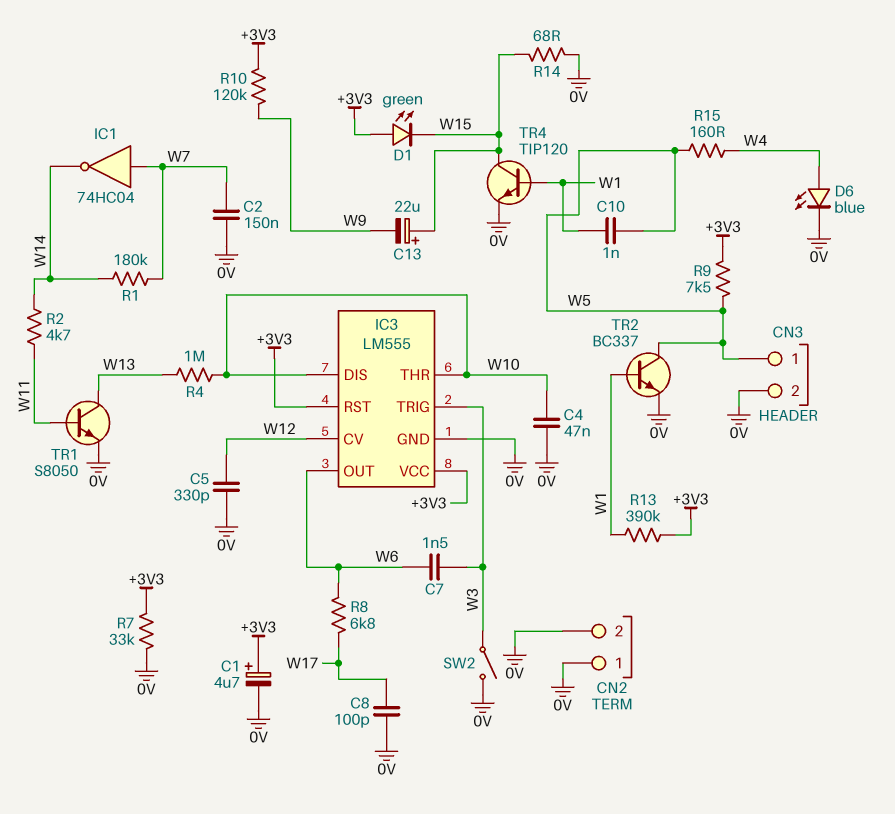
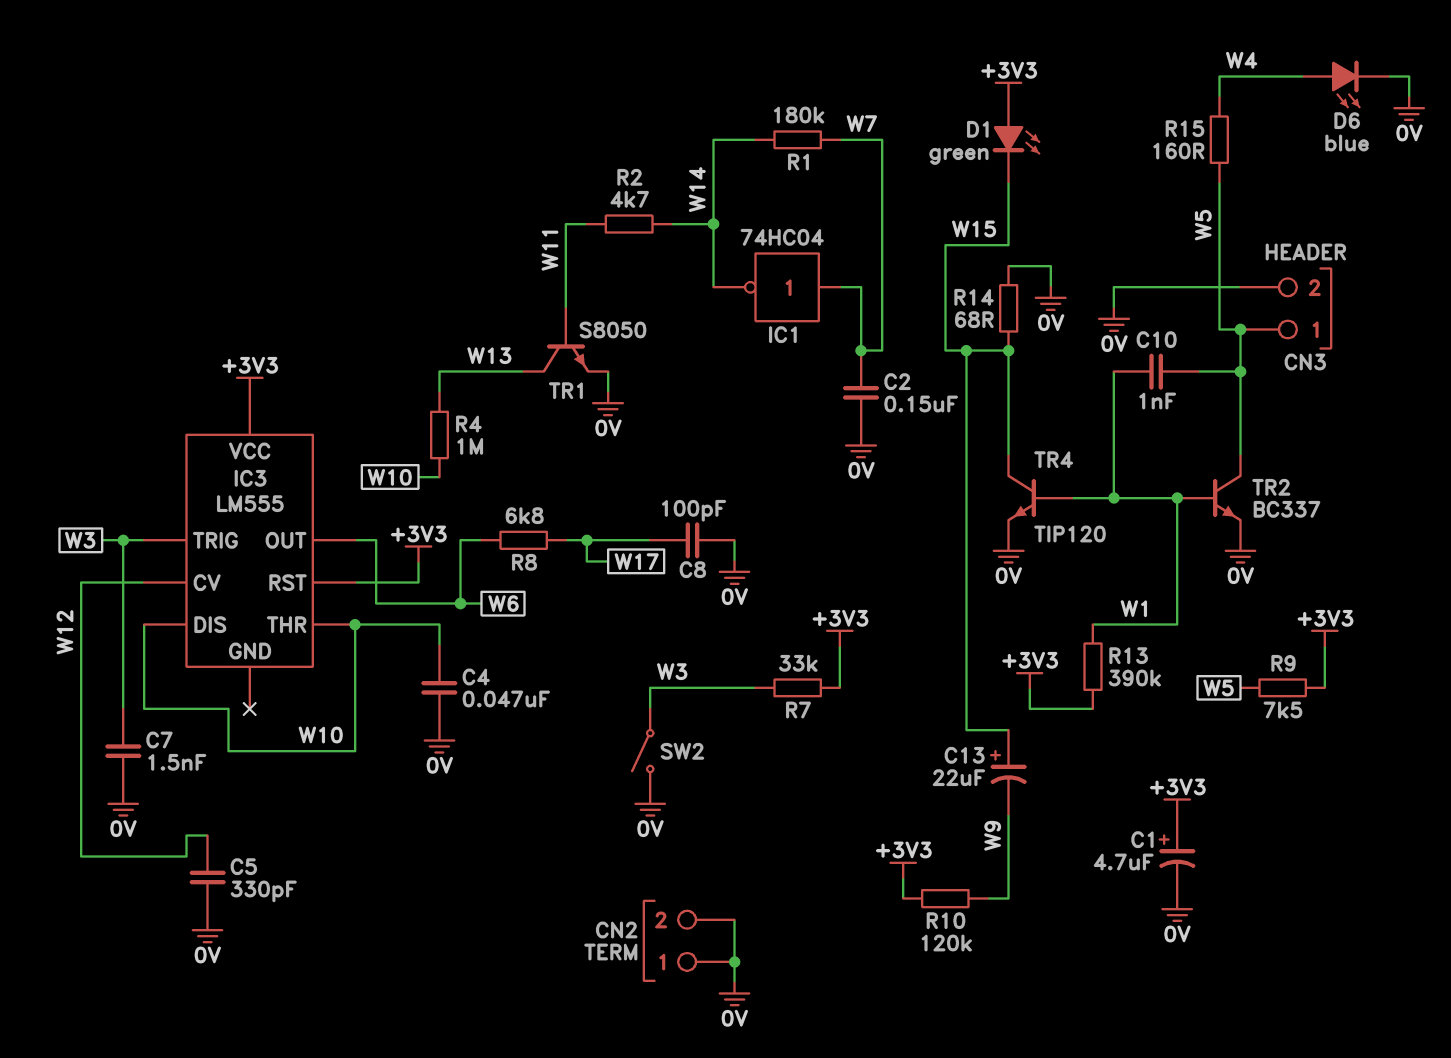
C7: 1.5nF (W3, W6) -> 1.5nF (0V, W3)
IC3 pin GND: 0V -> none
R7: 33k (+3V3, 0V) -> 33k (+3V3, W3)

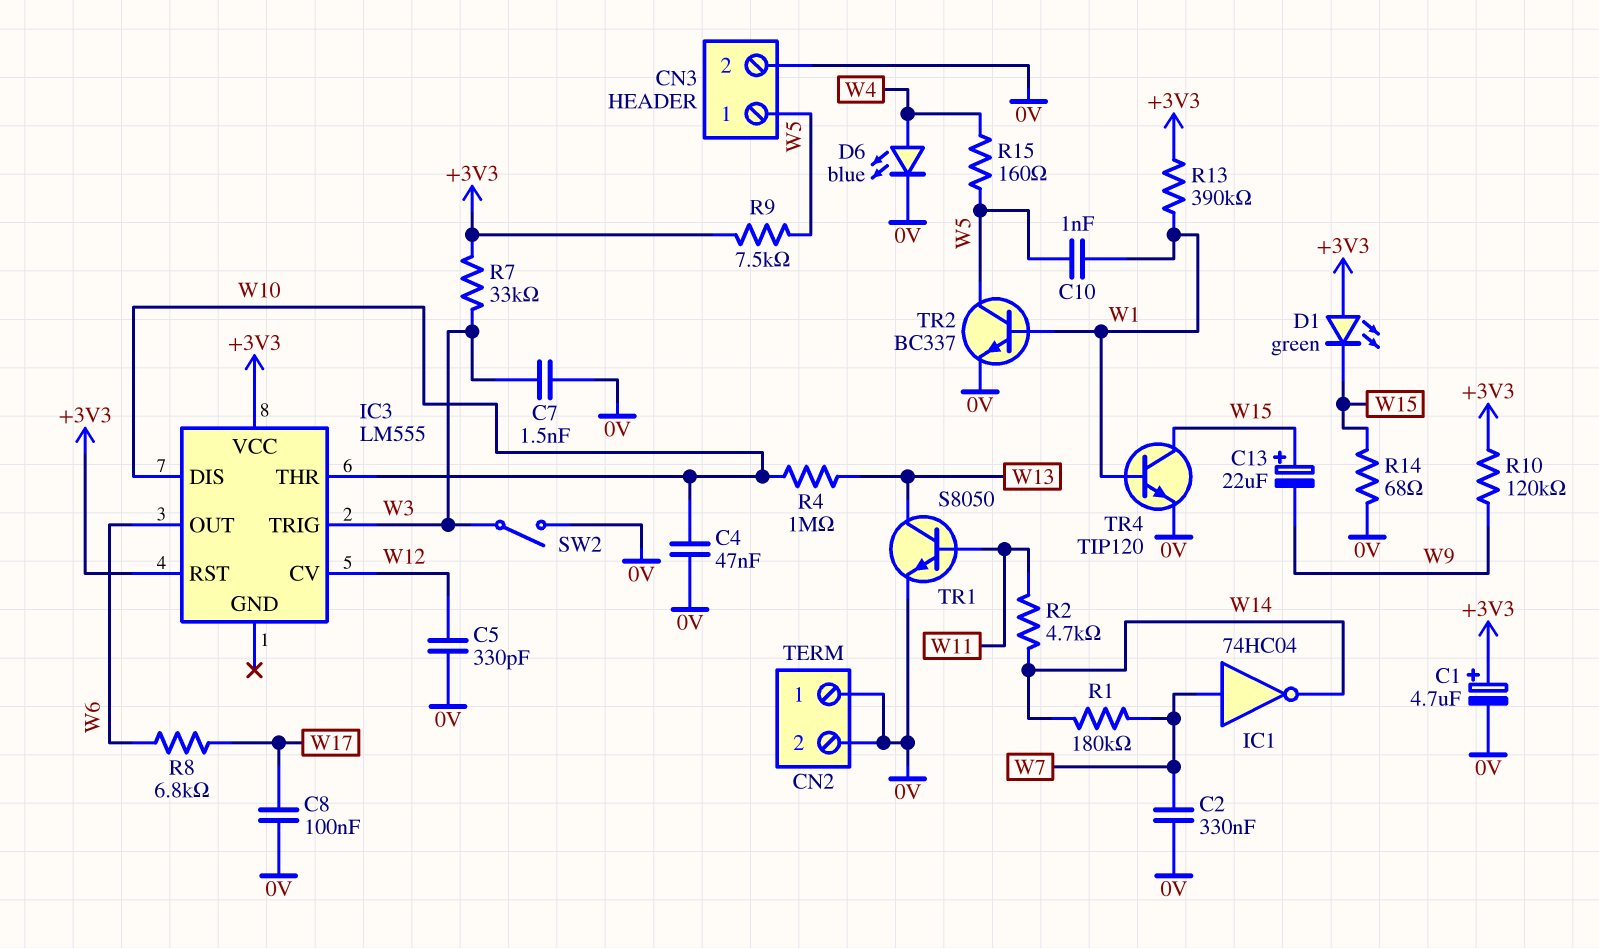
C2: 150nF (0V, W7) -> 330nF (0V, W7)
C8: 100pF (0V, W17) -> 100nF (0V, W17)

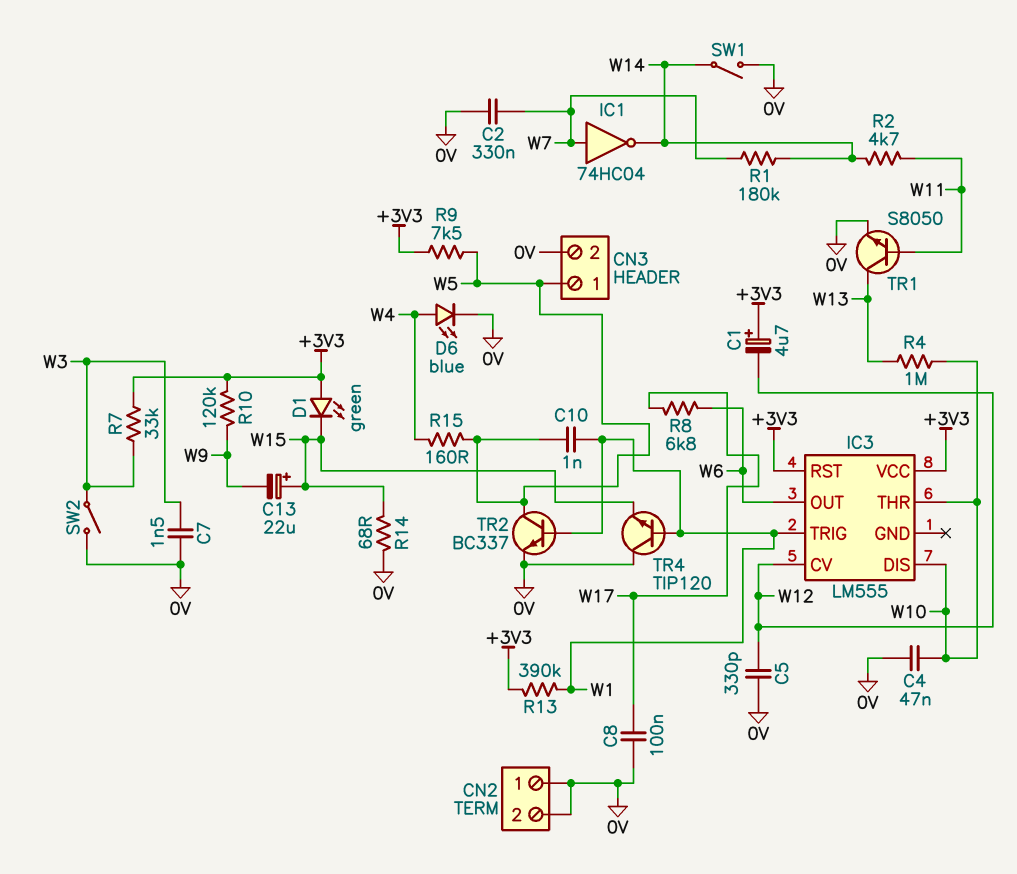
C1: 4.7uF (plus +3V3, minus 0V) -> 4.7uF (plus +3V3, minus W12)
IC3 pin TRIG: W3 -> W1
SW1: none -> switch (0V, W14)
TR4: NPN TIP120 (B W1, C W15, E 0V) -> NPN TIP120 (B W1, C 0V, E W15)

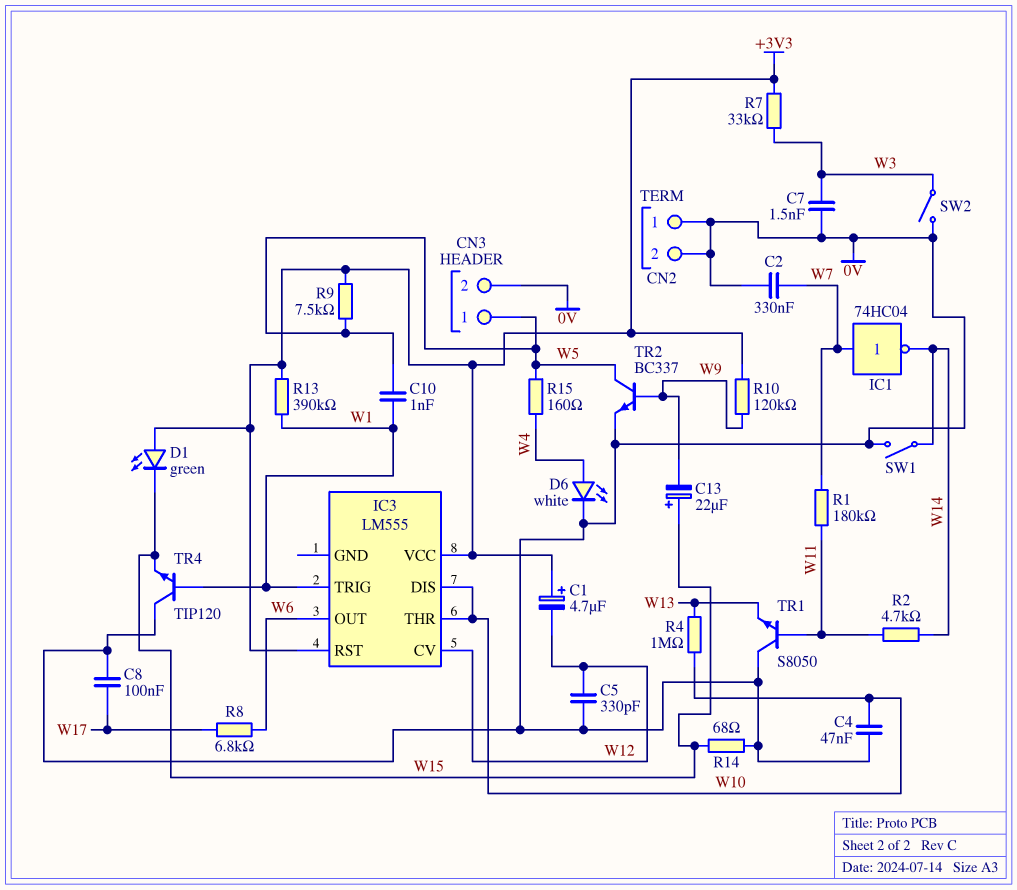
D6: LED blue (A W4, K 0V) -> LED white (A W4, K 0V)
R1: 180k (W7, W14) -> 180k (W7, W11)
TR1: NPN S8050 (B W11, C W13, E 0V) -> NPN S8050 (B W11, C 0V, E W13)
TR2: NPN BC337 (B W1, C W5, E 0V) -> NPN BC337 (B W9, C W5, E 0V)

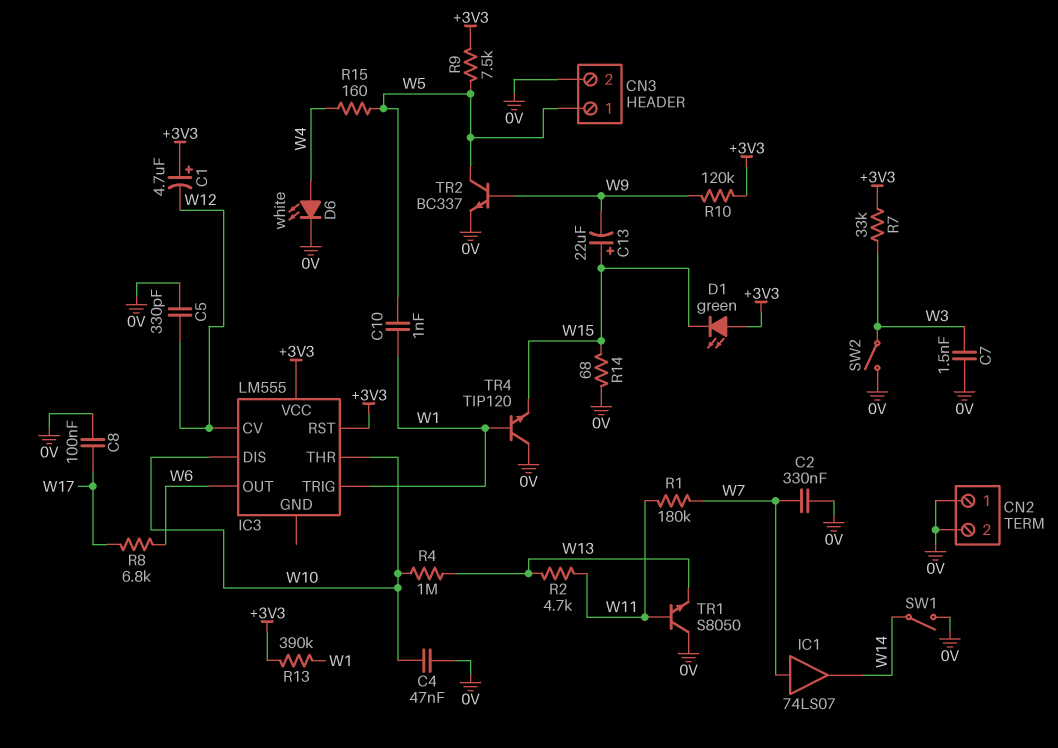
IC1: NOT 74HC04 (in W7, out W14) -> buffer 74LS07 (in W7, out W14)
R2: 4.7k (W11, W14) -> 4.7k (W11, W13)

